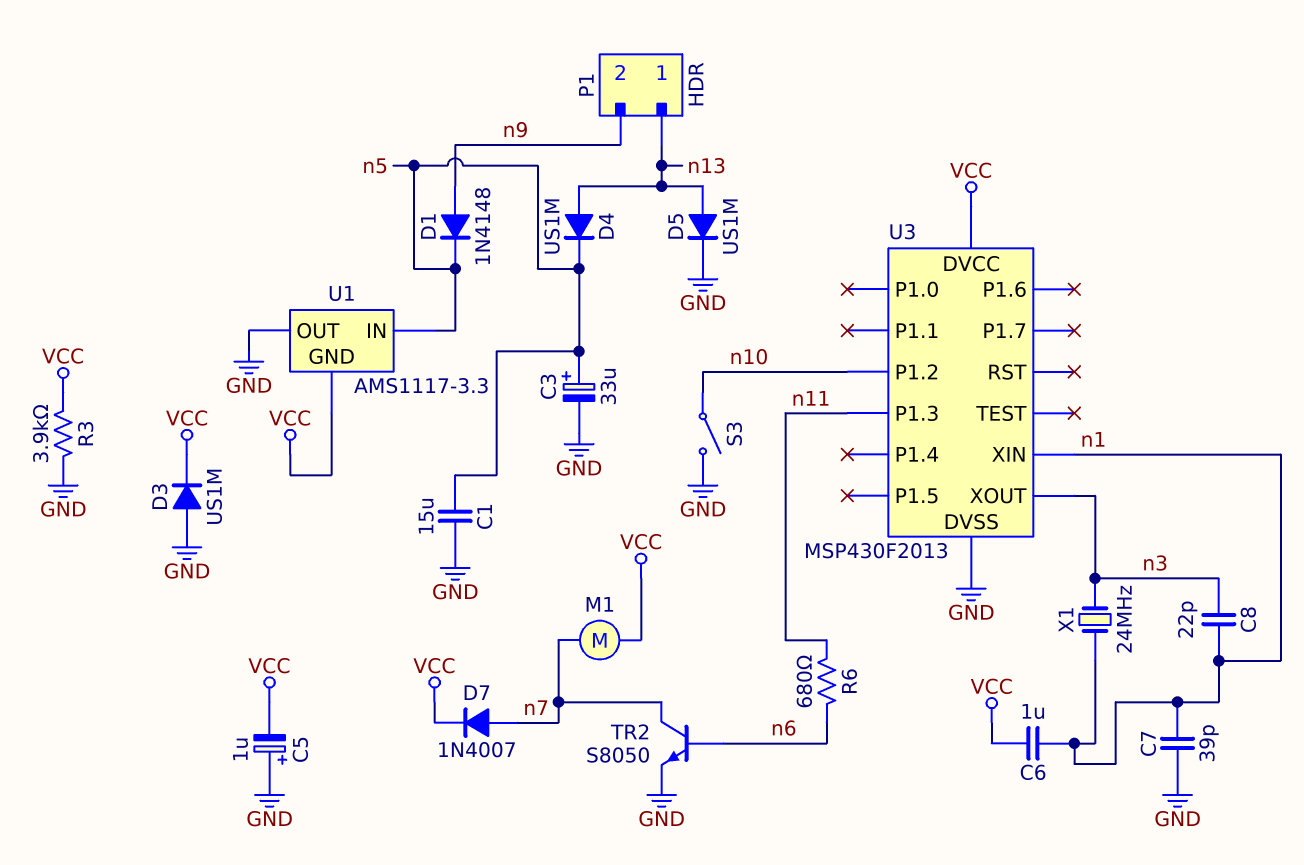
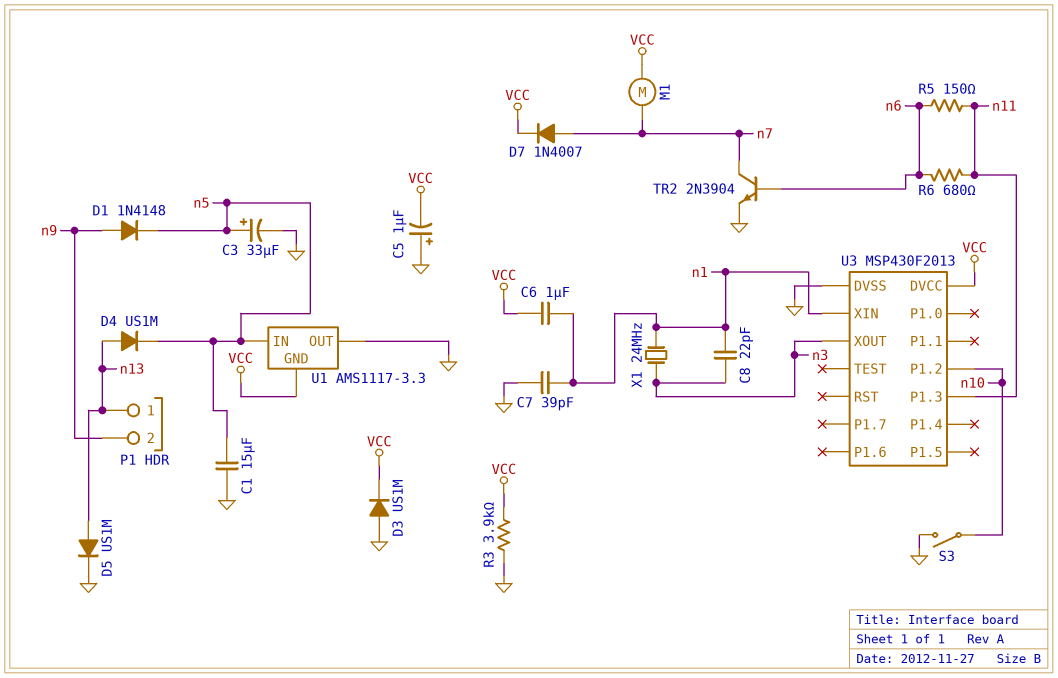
R5: none -> 150 (n6, n11)
TR2: NPN S8050 (B n6, C n7, E GND) -> NPN 2N3904 (B n6, C n7, E GND)

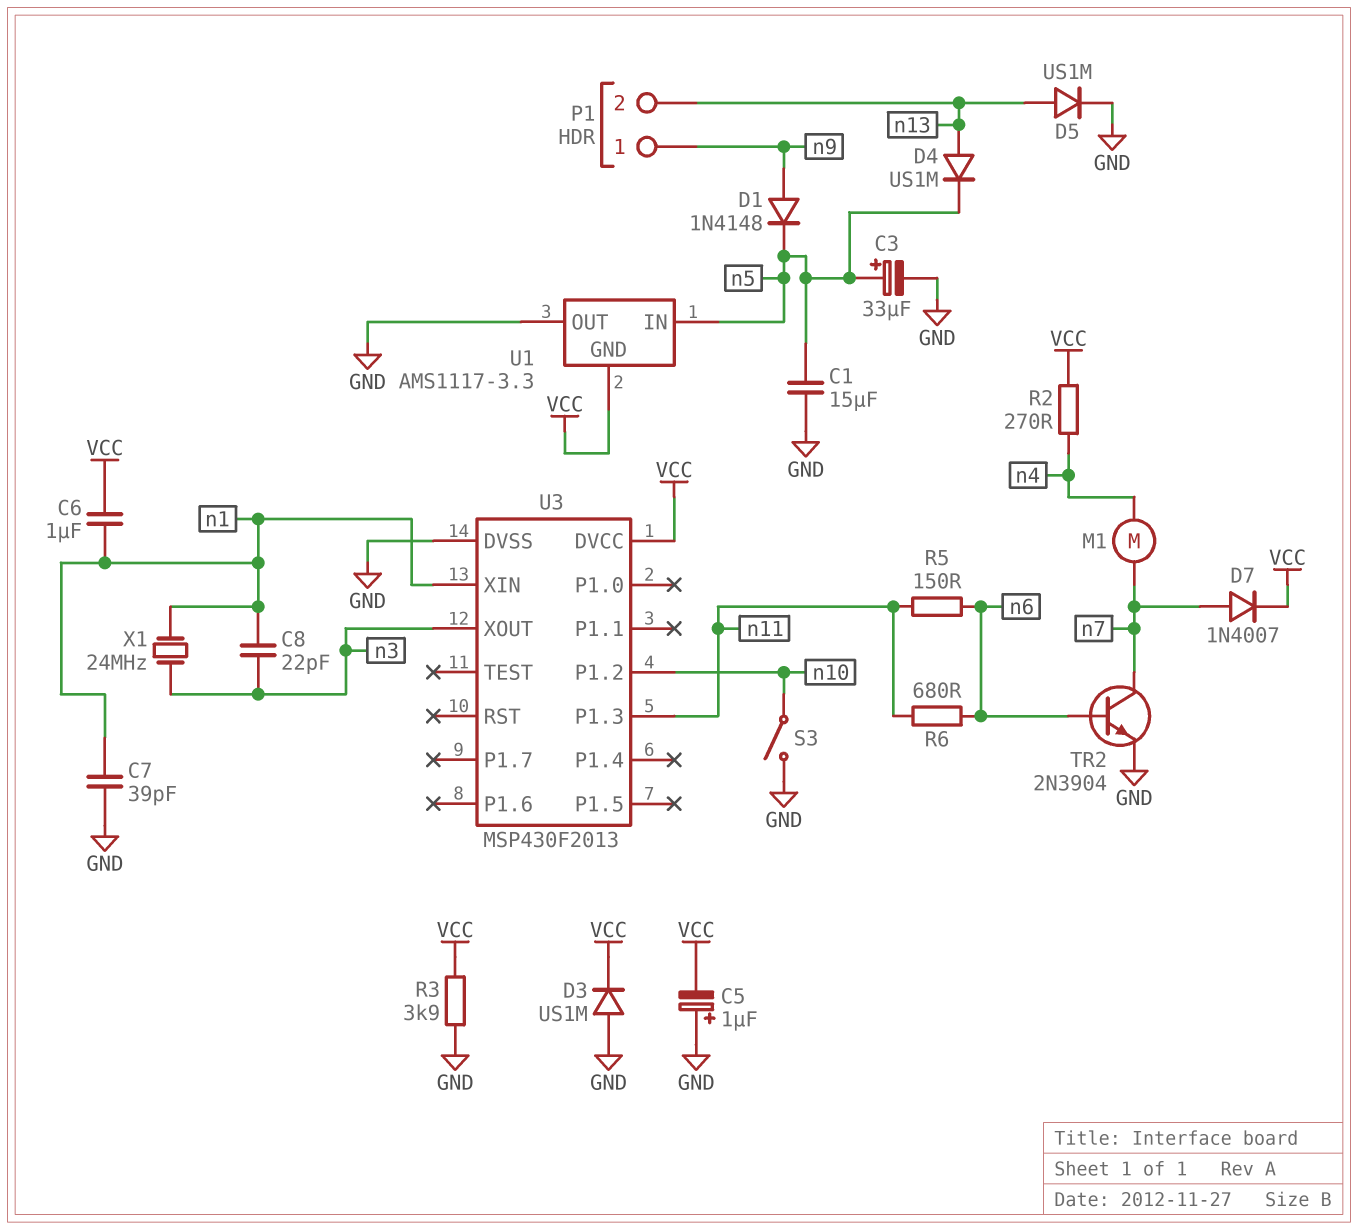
M1: motor (VCC, n7) -> motor (n4, n7)
P1 pin 1: n13 -> n9
P1 pin 2: n9 -> n13
R2: none -> 270 (VCC, n4)

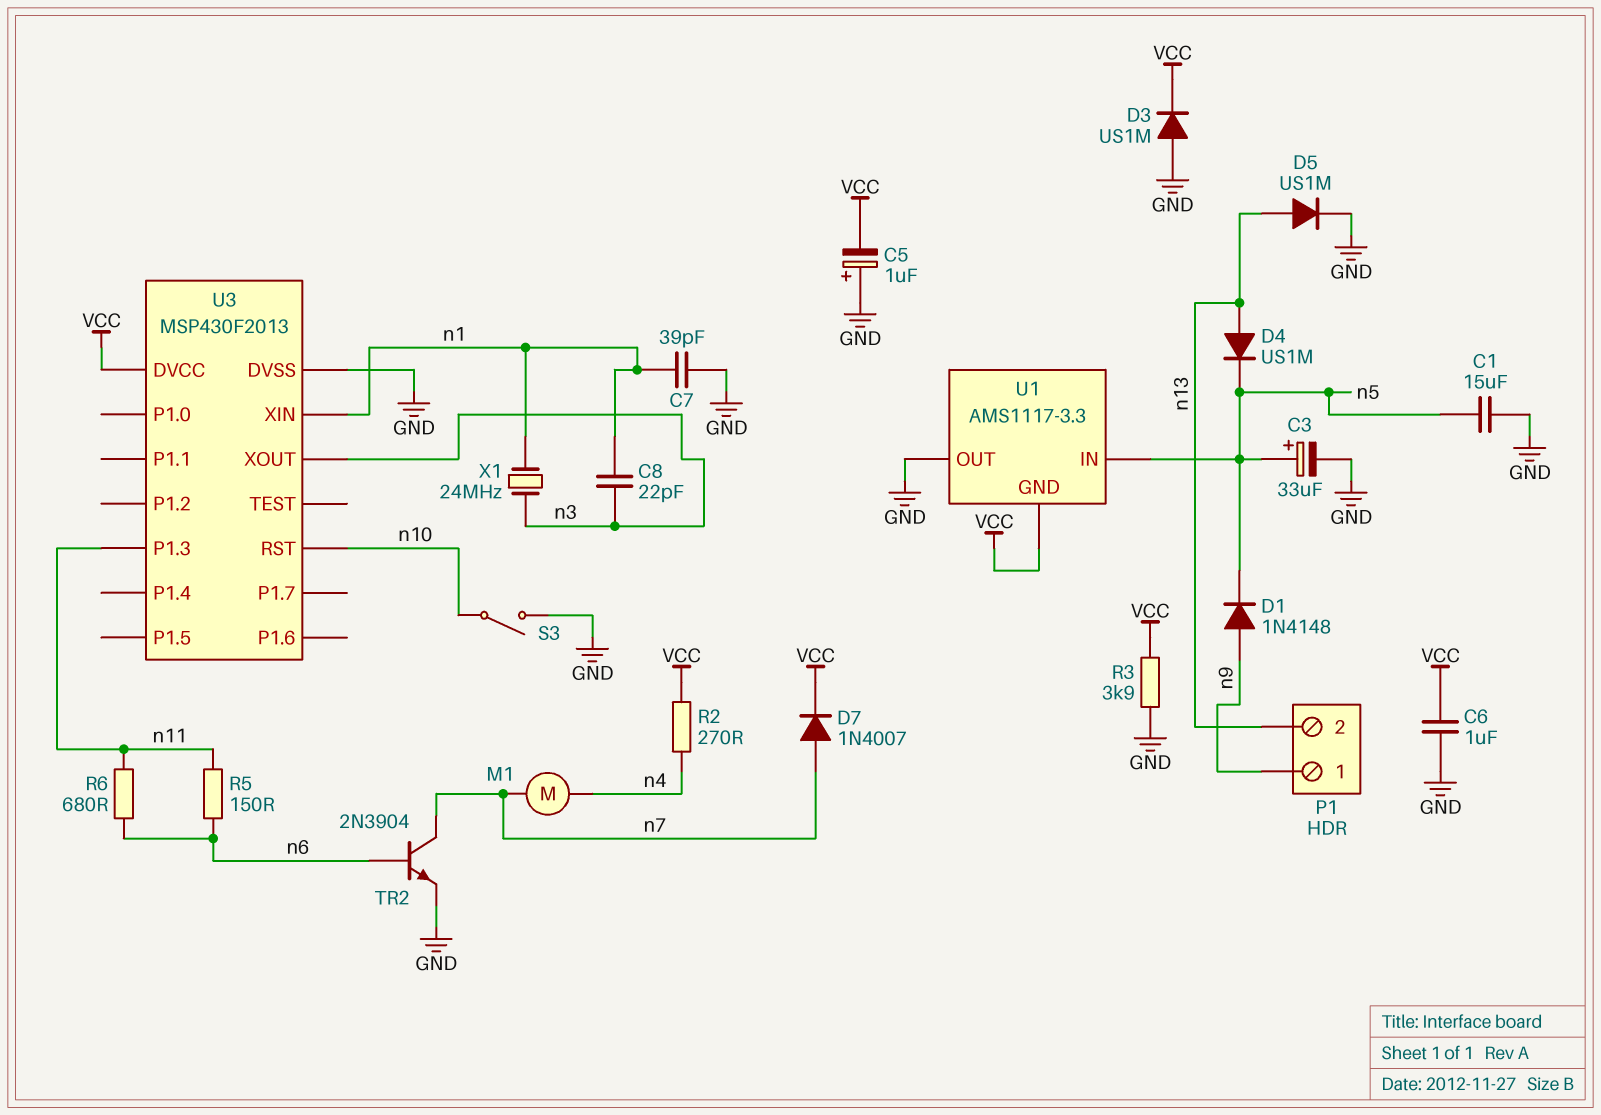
C6: 1uF (VCC, n1) -> 1uF (GND, VCC)
U3 pin P1.2: n10 -> none
U3 pin RST: none -> n10

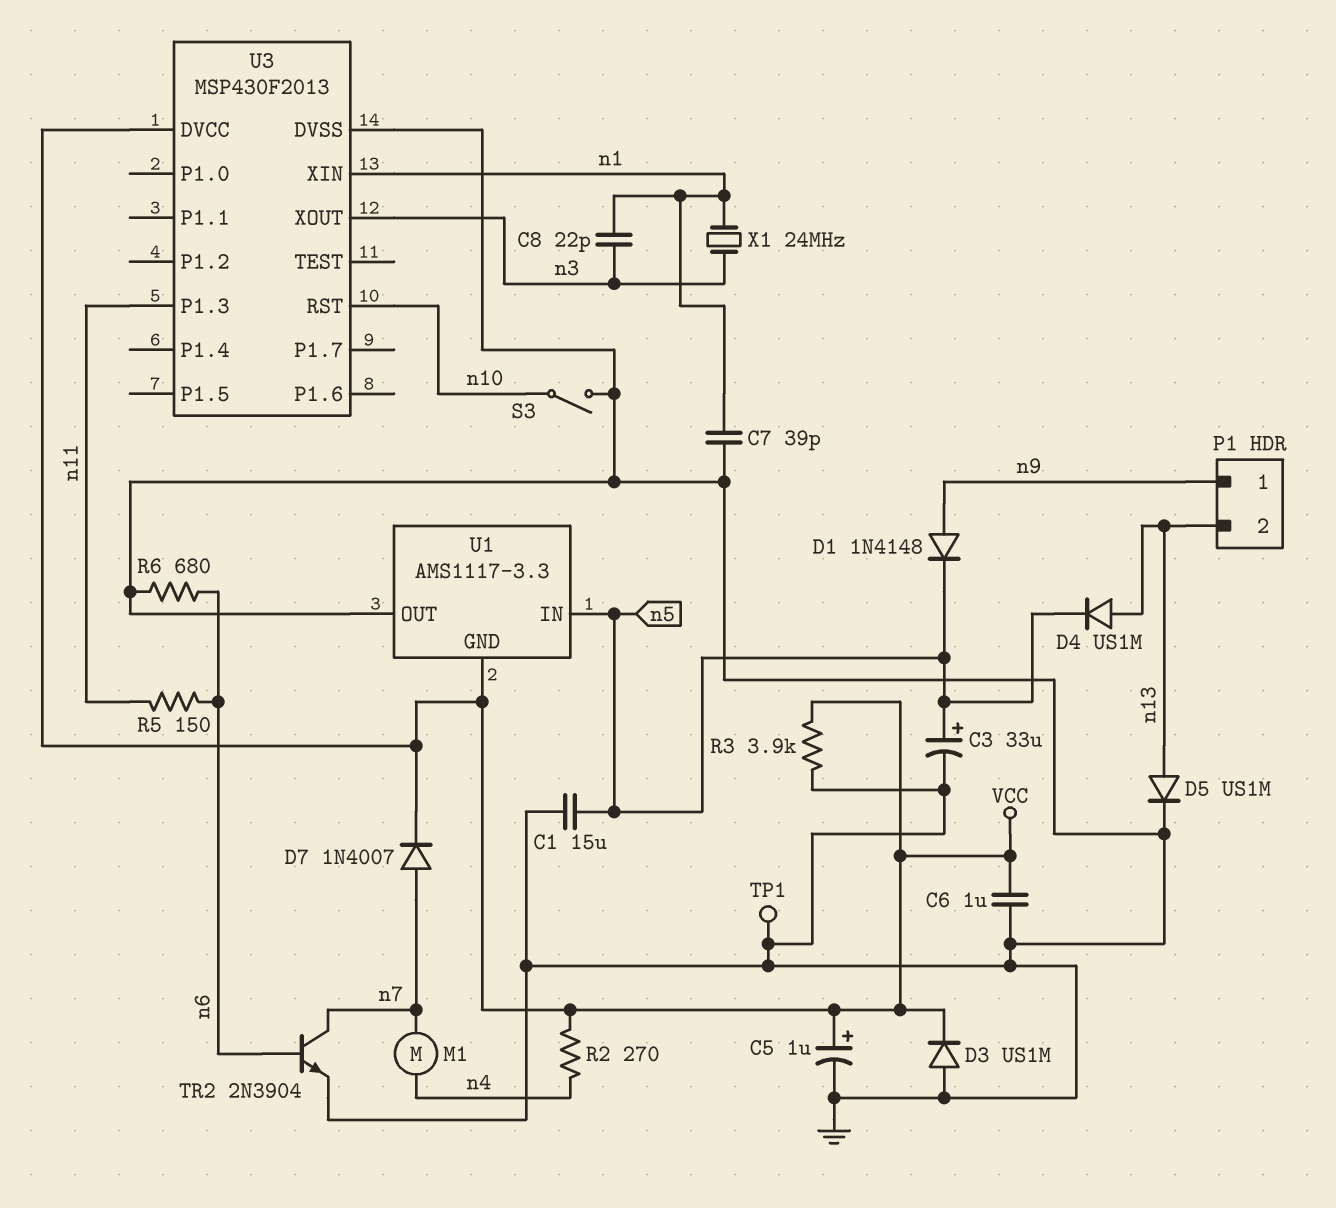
C5: 1uF (plus GND, minus VCC) -> 1uF (plus VCC, minus GND)
R6: 680 (n6, n11) -> 680 (GND, n6)
TP1: none -> test point (GND)

